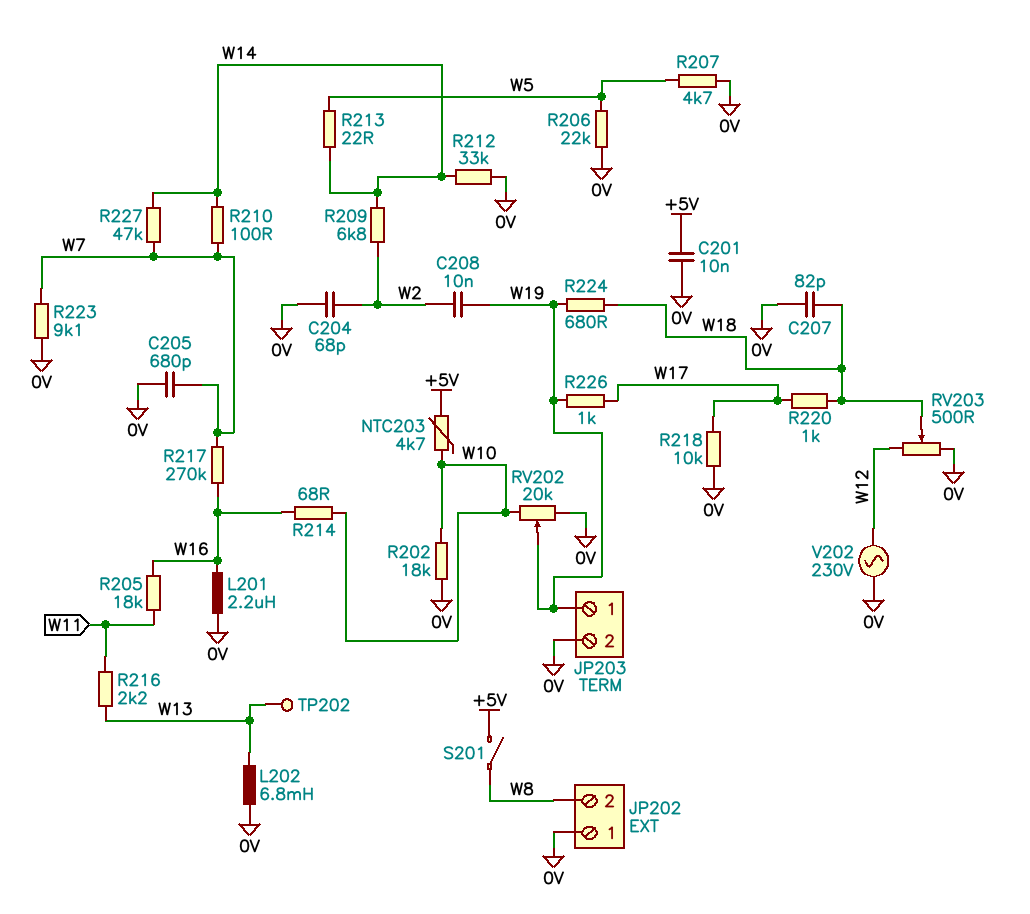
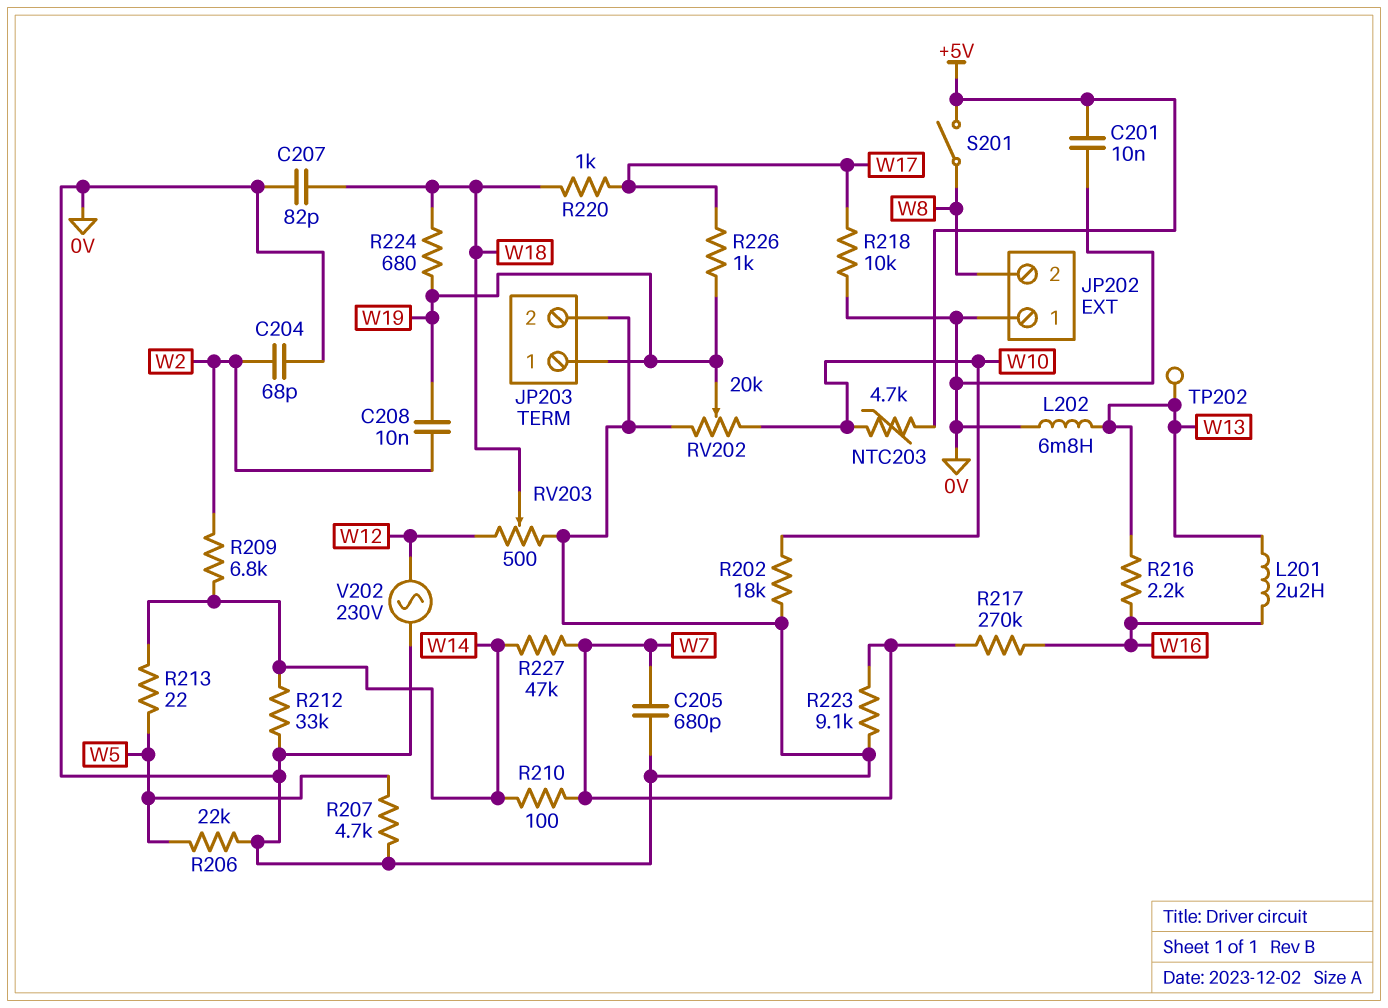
L201: 2.2uH (0V, W16) -> 2.2uH (W13, W16)
R205: 18k (W11, W16) -> none
R214: 68 (W10, W16) -> none
R216: 2.2k (W11, W13) -> 2.2k (W13, W16)

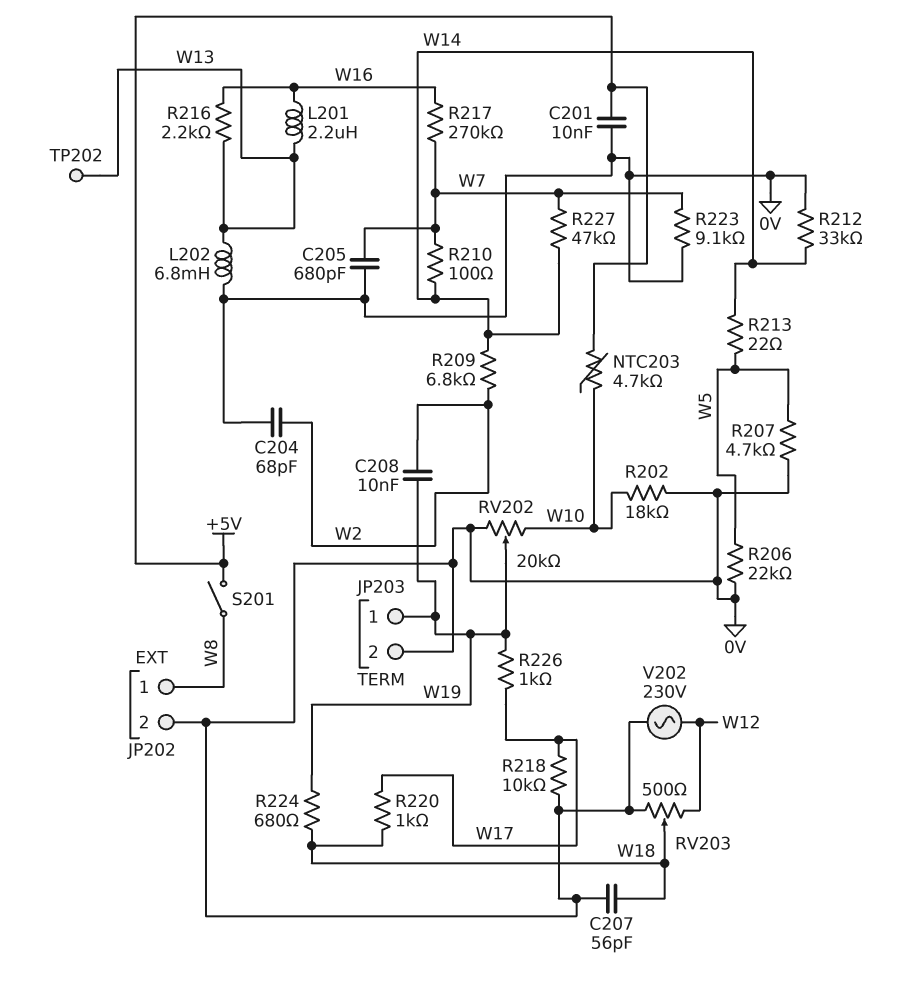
C207: 82pF (0V, W18) -> 56pF (0V, W18)
JP202 pin 1: 0V -> W8
JP202 pin 2: W8 -> 0V

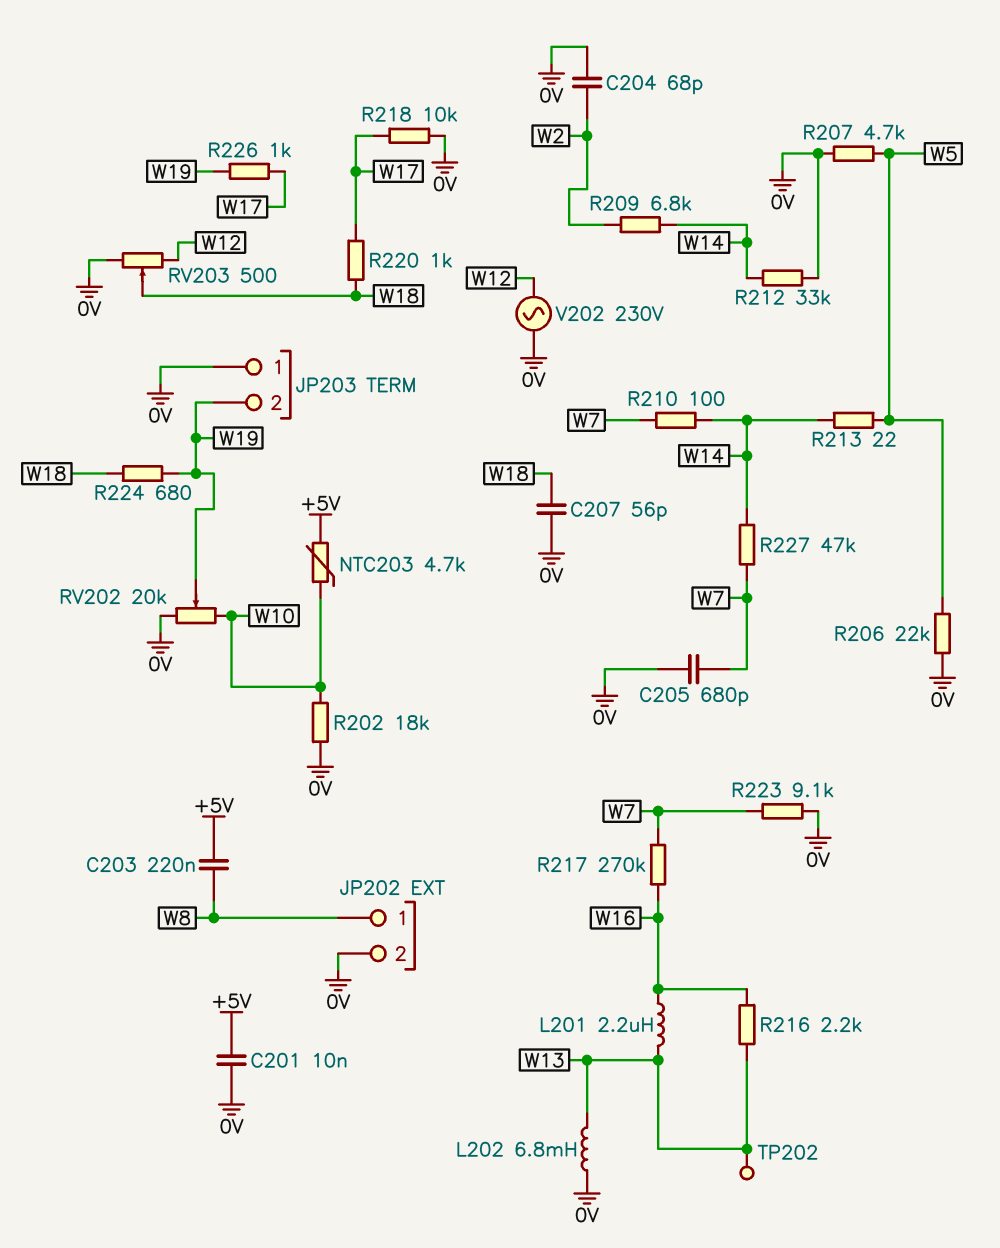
C203: none -> 220nF (+5V, W8)
C208: 10nF (W2, W19) -> none
JP203 pin 1: W19 -> 0V
JP203 pin 2: 0V -> W19
S201: switch (+5V, W8) -> none

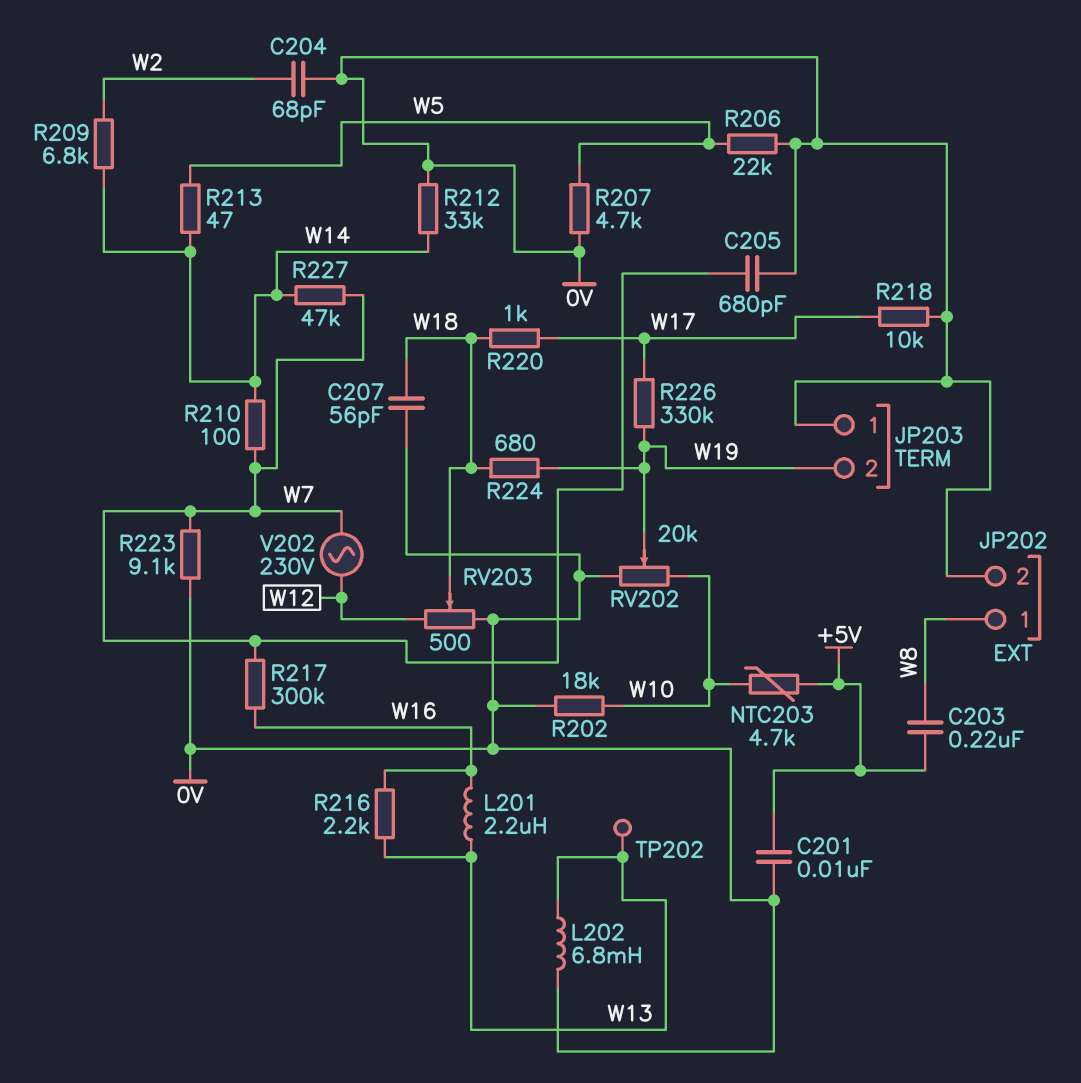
R213: 22 (W5, W14) -> 47 (W5, W14)
R217: 270k (W7, W16) -> 300k (W7, W16)
R226: 1k (W17, W19) -> 330k (W17, W19)
V202: AC 230V (0V, W12) -> AC 230V (W7, W12)

